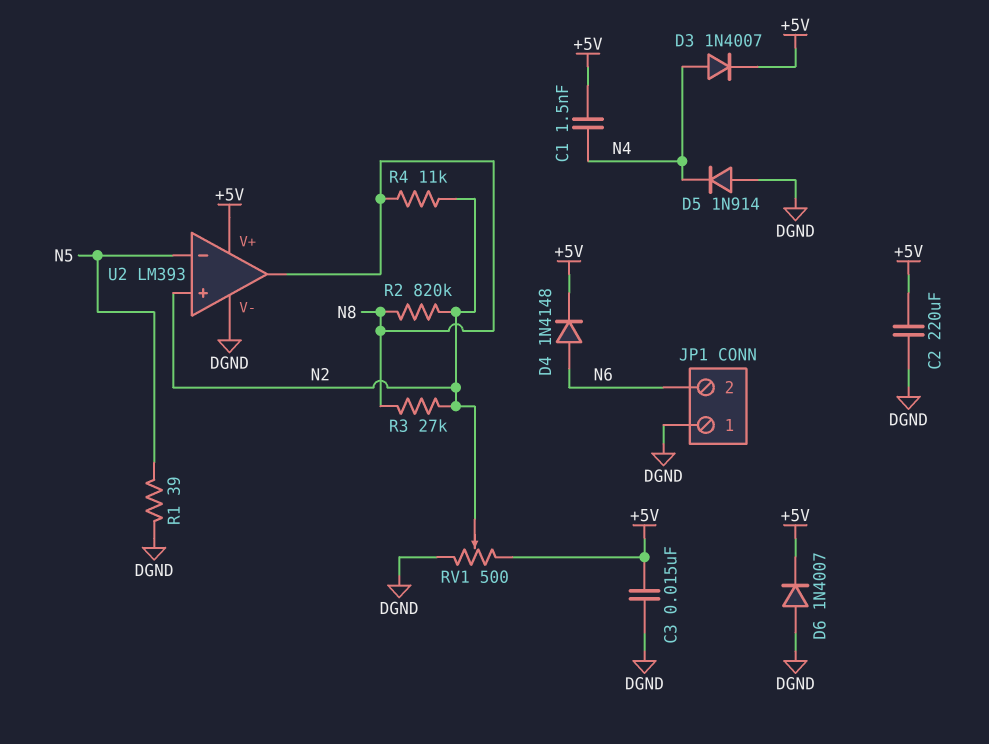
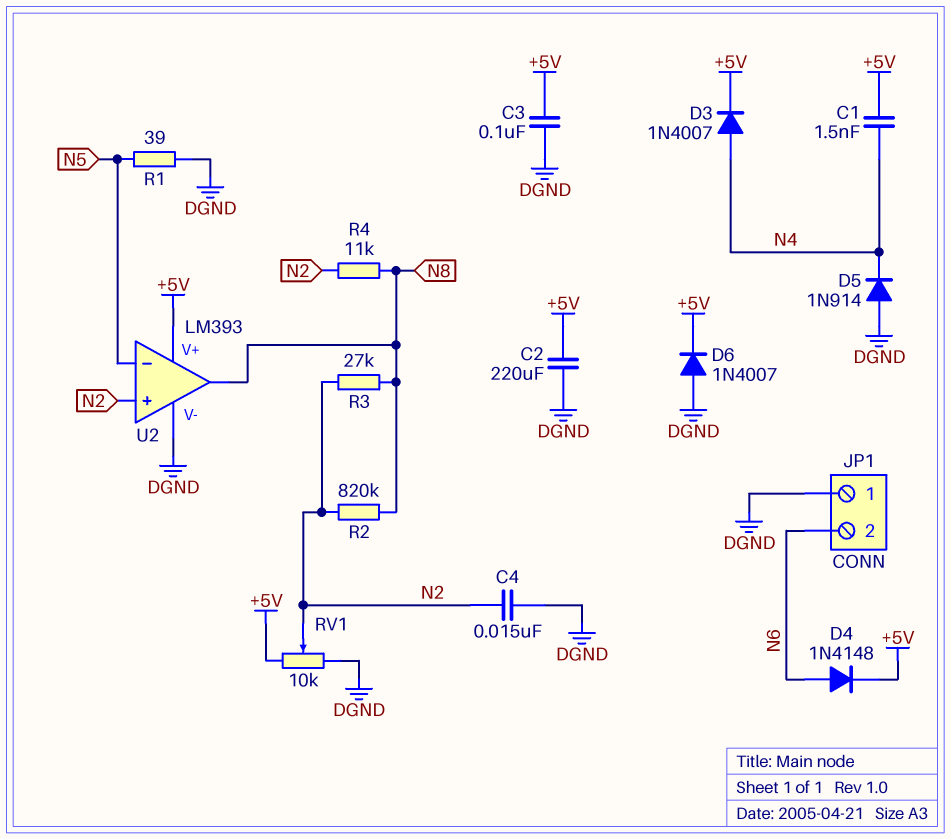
C3: 15nF (+5V, DGND) -> 100nF (+5V, DGND)
C4: none -> 15nF (DGND, N2)
RV1: 500 (+5V, DGND, wiper N2) -> 10k (+5V, DGND, wiper N2)

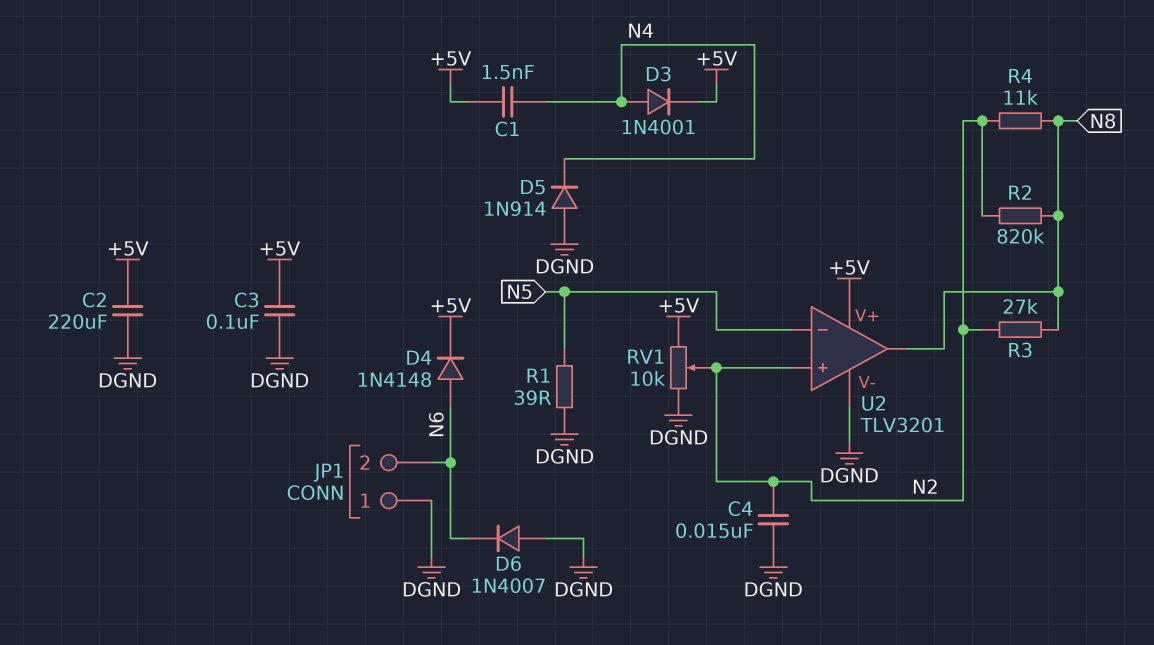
D3: diode 1N4007 (A N4, K +5V) -> diode 1N4001 (A N4, K +5V)
D6: diode 1N4007 (A DGND, K +5V) -> diode 1N4007 (A DGND, K N6)
U2: LM393 -> TLV3201

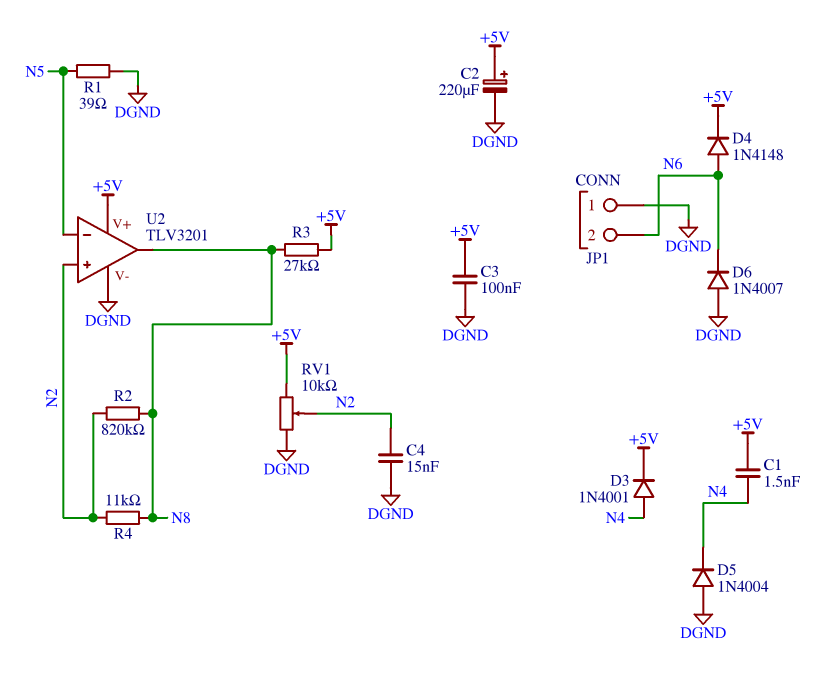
C2: 220uF (+5V, DGND) -> 220uF (plus +5V, minus DGND)
D5: diode 1N914 (A DGND, K N4) -> diode 1N4004 (A DGND, K N4)
R3: 27k (N2, N8) -> 27k (+5V, N8)

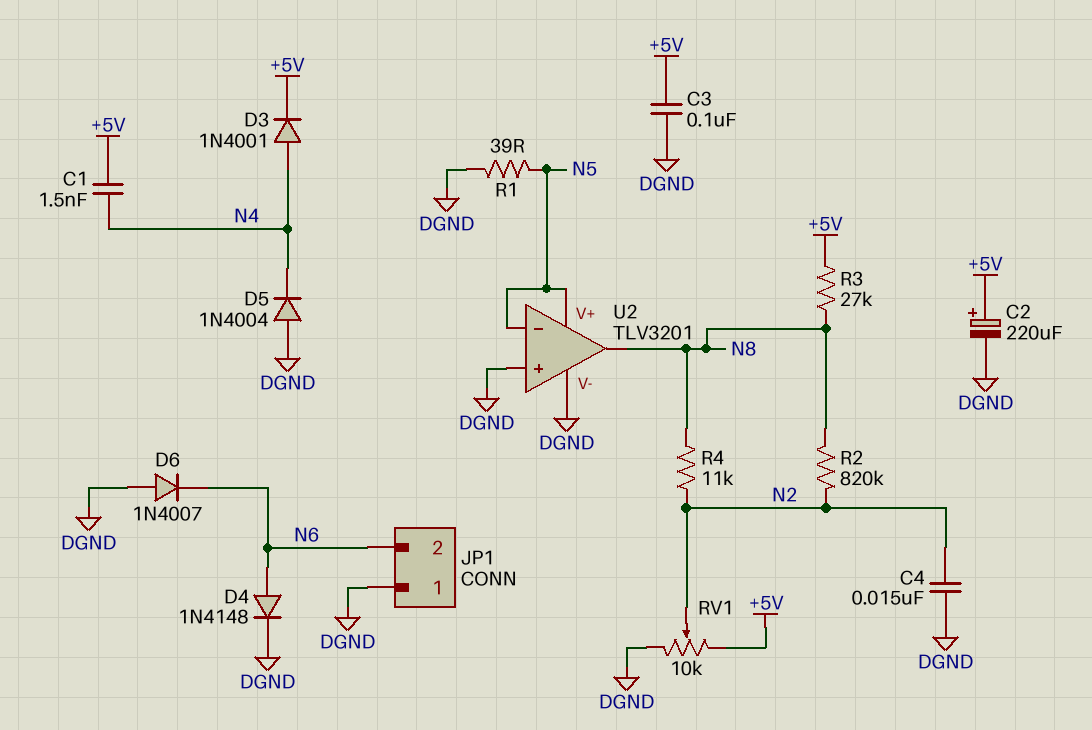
D4: diode 1N4148 (A N6, K +5V) -> diode 1N4148 (A N6, K DGND)
U2 pin V+: +5V -> N5
U2 pin in+: N2 -> DGND

